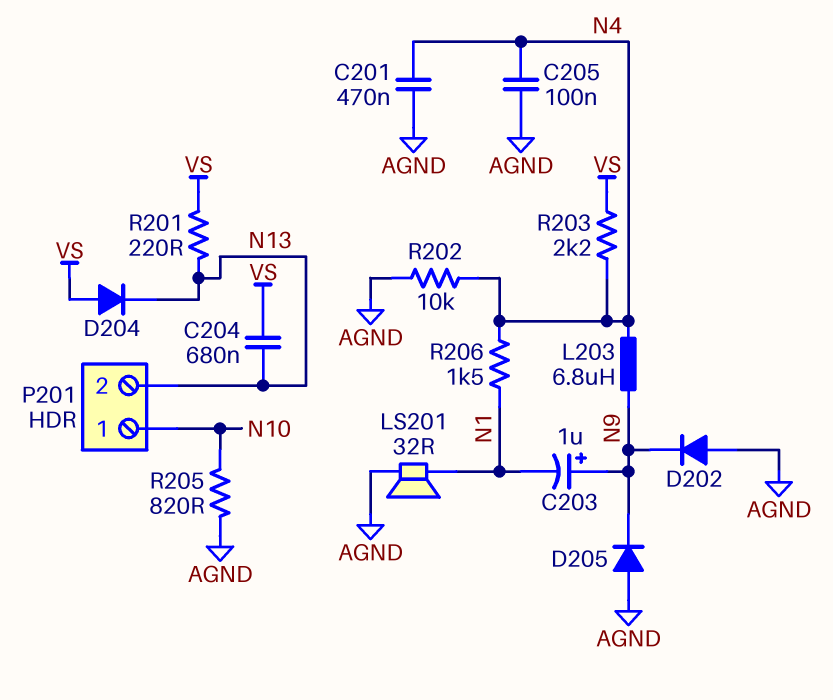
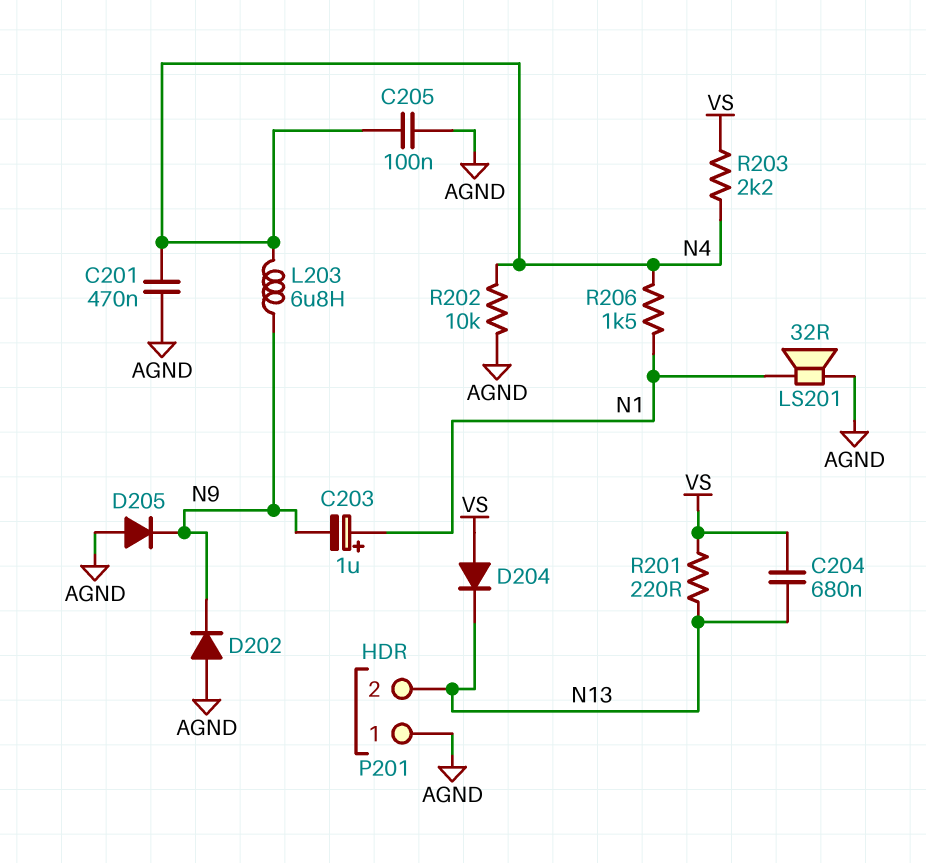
C203: 1uF (plus N9, minus N1) -> 1uF (plus N1, minus N9)
P201 pin 1: N10 -> AGND
R205: 820 (AGND, N10) -> none

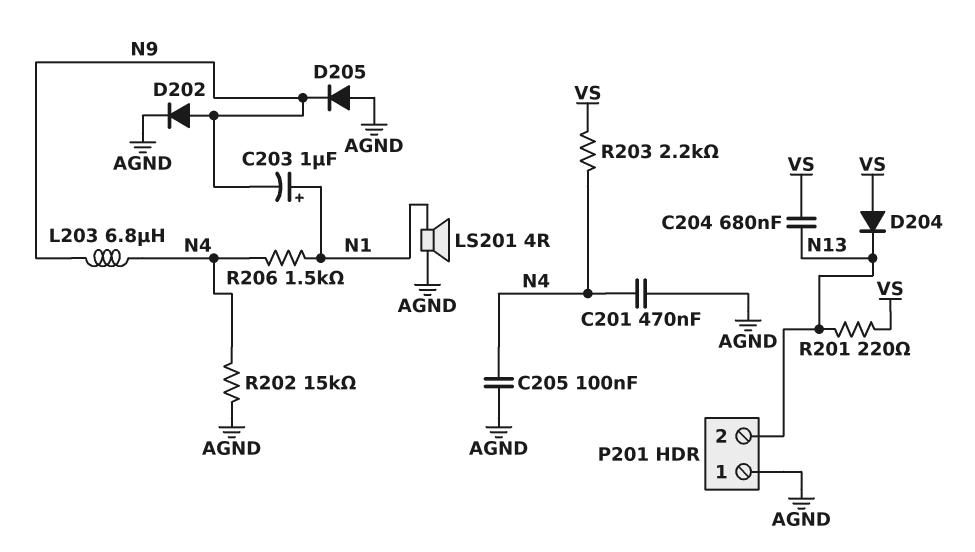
D202: diode (A AGND, K N9) -> diode (A N9, K AGND)
LS201: speaker 32R (AGND, N1) -> speaker 4R (AGND, N1)
R202: 10k (AGND, N4) -> 15k (AGND, N4)

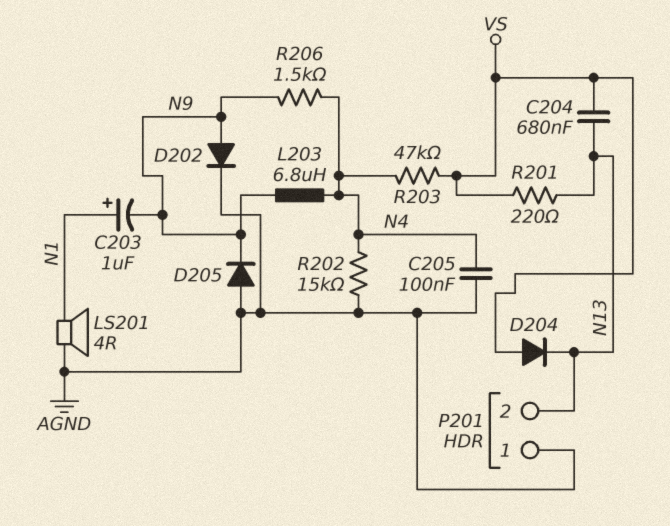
C201: 470nF (AGND, N4) -> none
R203: 2.2k (N4, VS) -> 47k (N4, VS)
R206: 1.5k (N1, N4) -> 1.5k (N4, N9)

